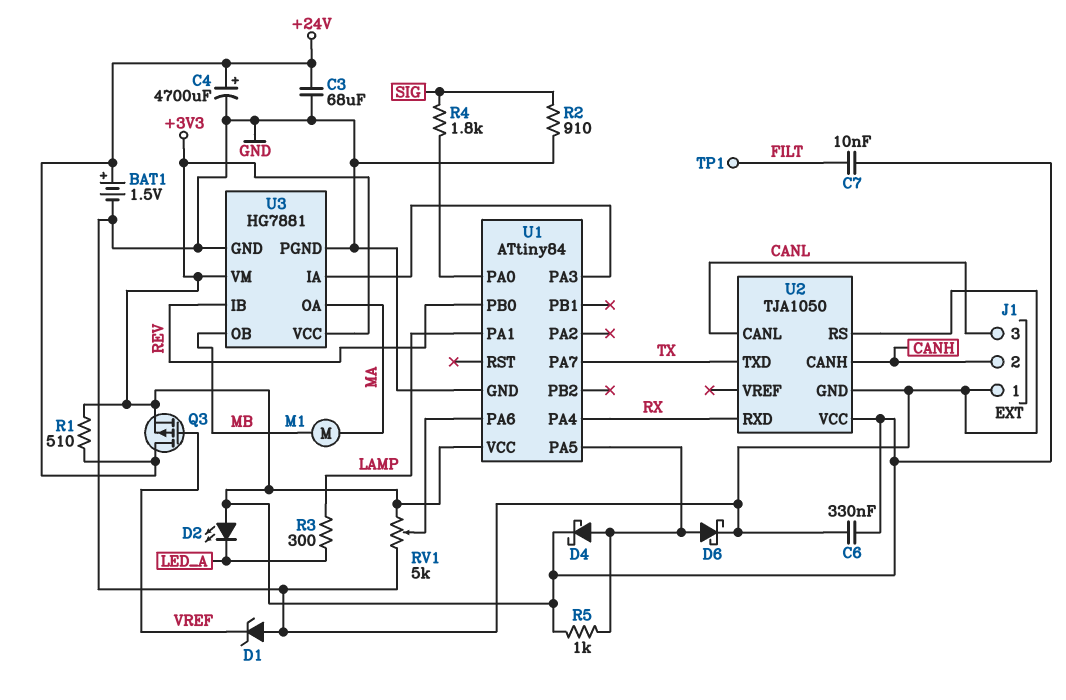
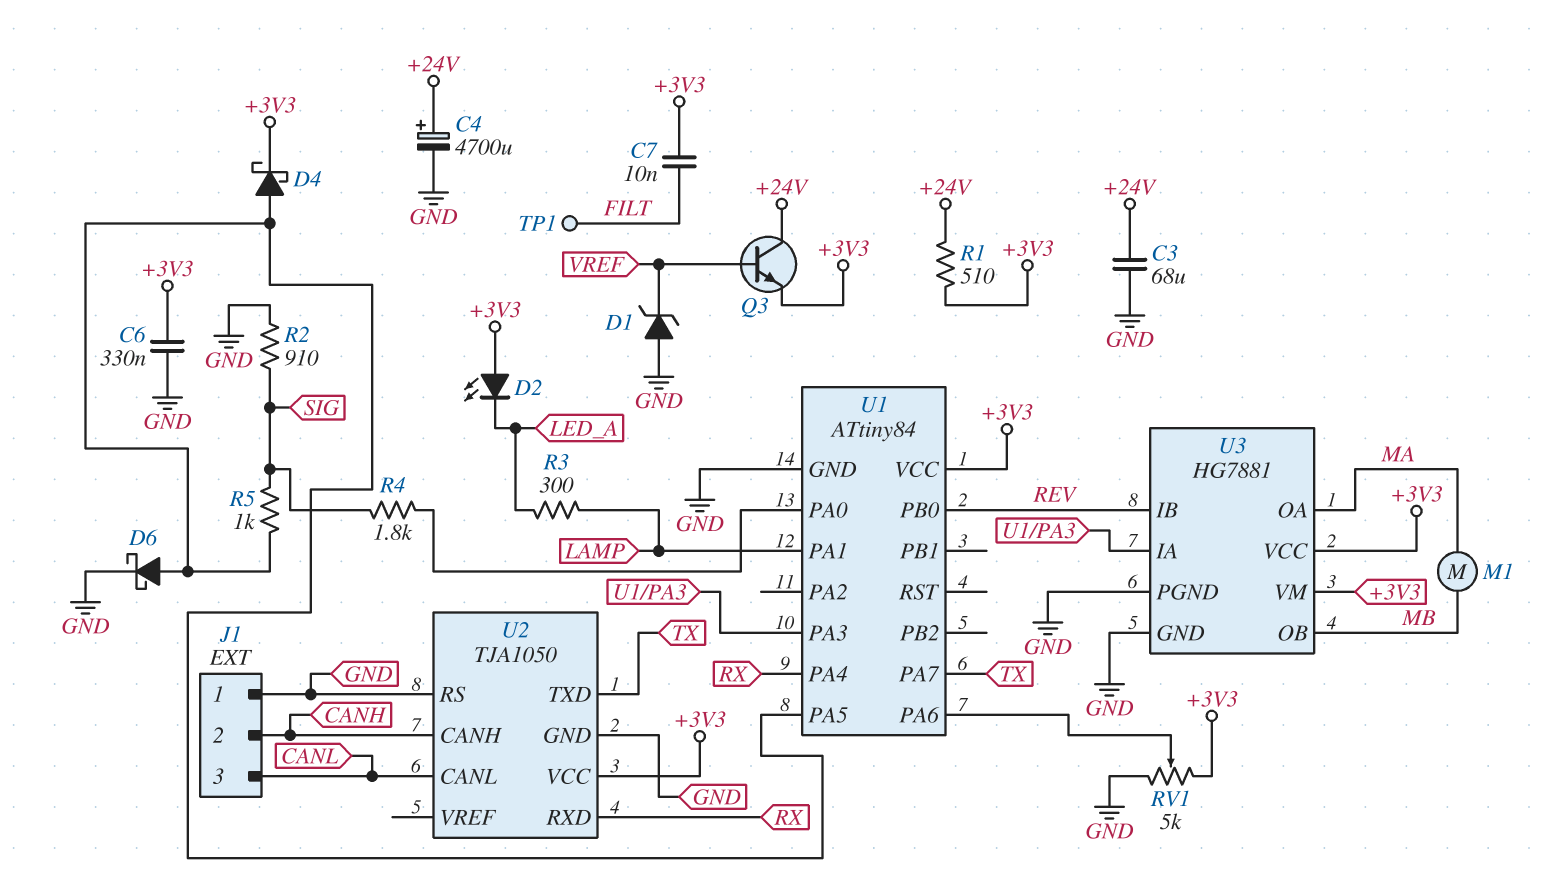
BAT1: 1.5V (plus +24V, minus GND) -> none
Q3: PMOS (G VREF, D +24V, S +3V3) -> NPN (B VREF, C +24V, E +3V3)
R5: 1k (+3V3, U1/PA5) -> 1k (SIG, U1/PA5)

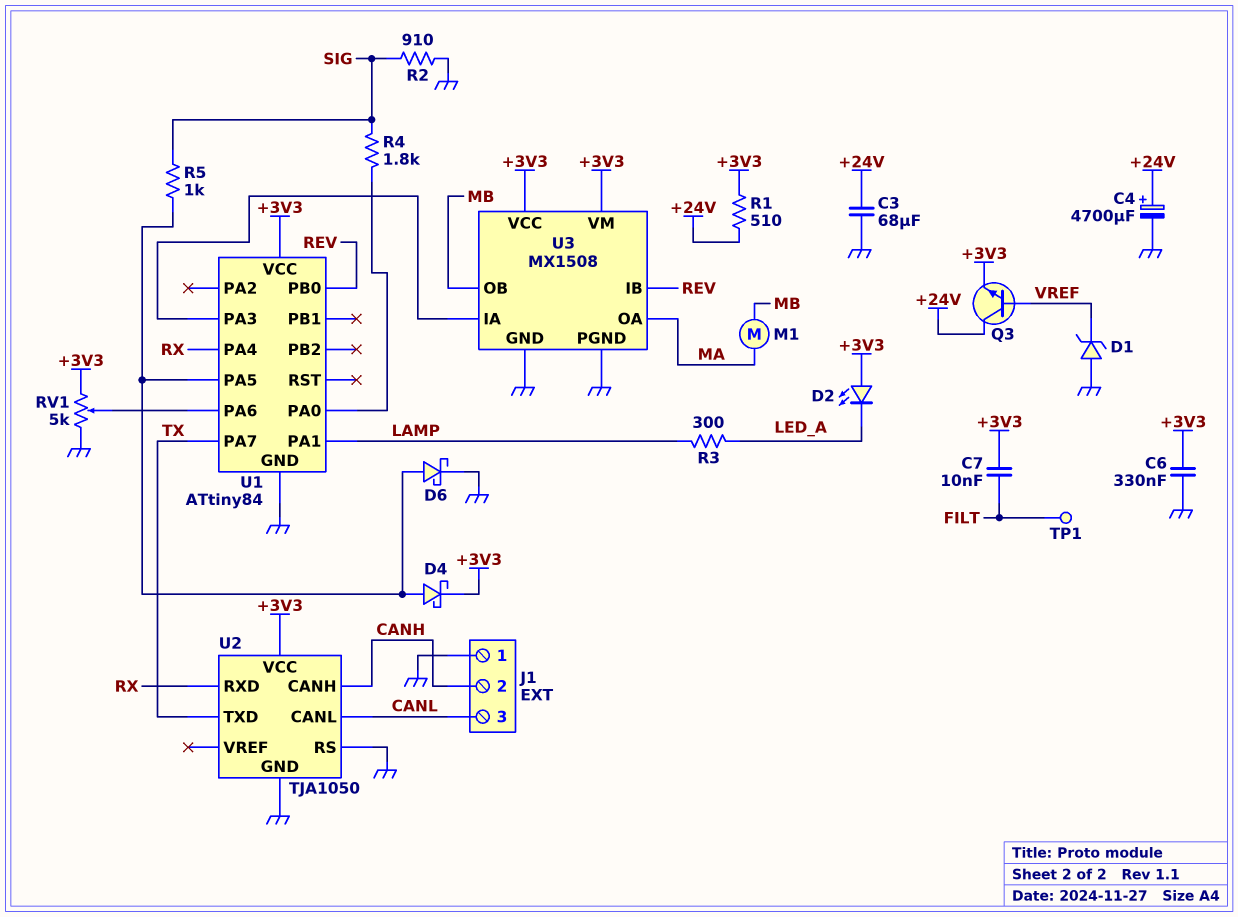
U3: HG7881 -> MX1508

